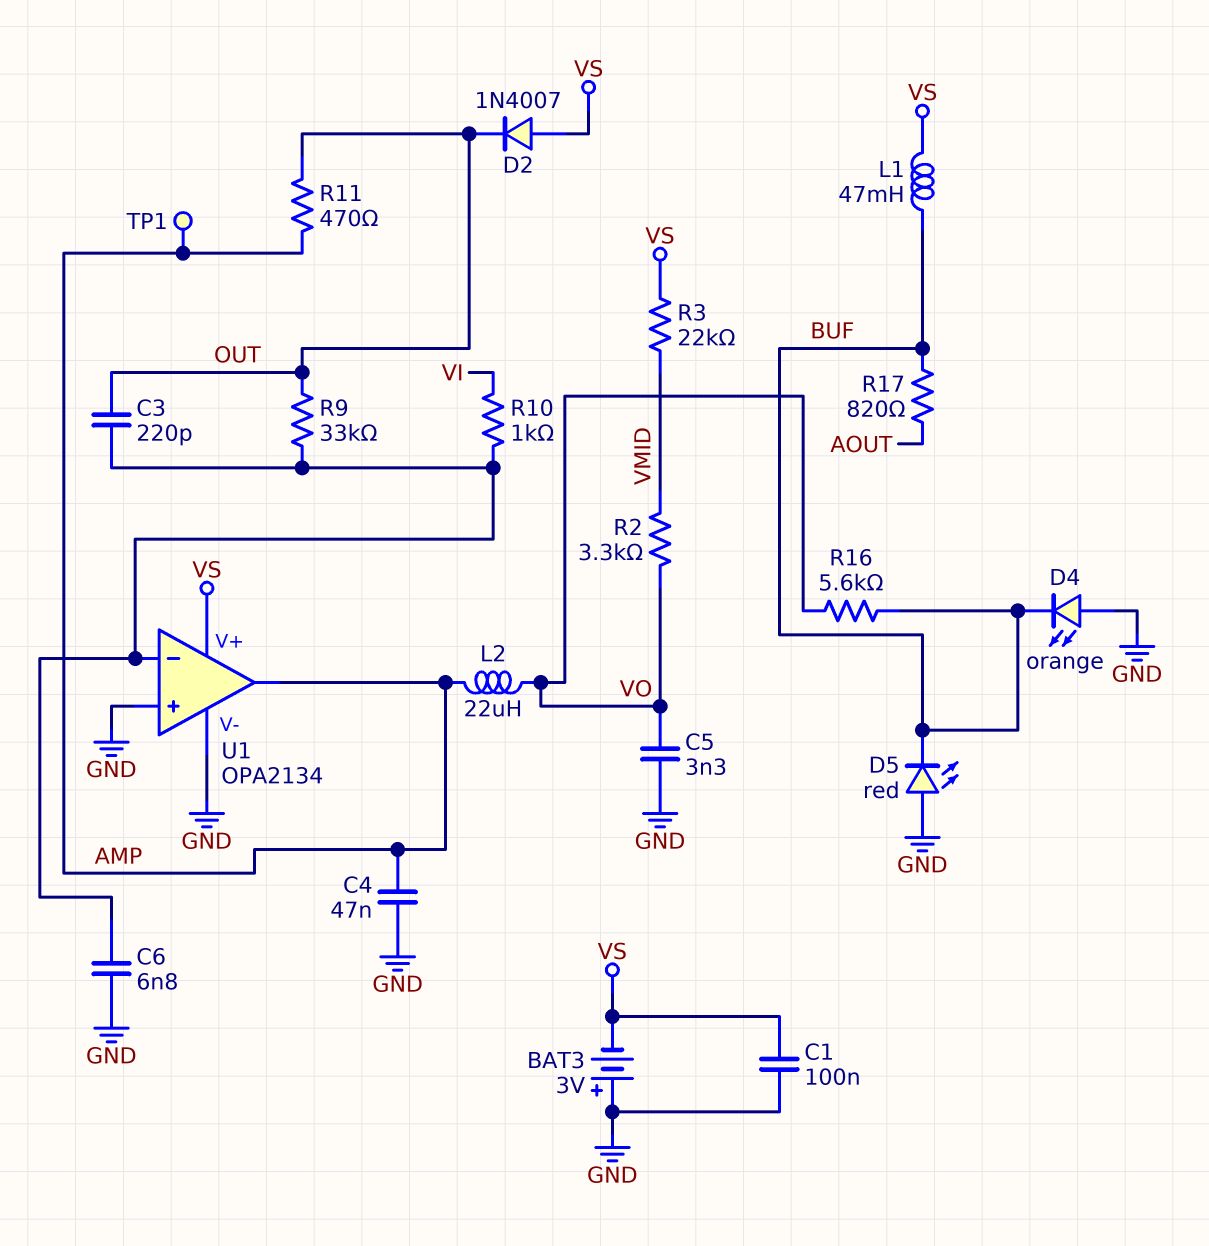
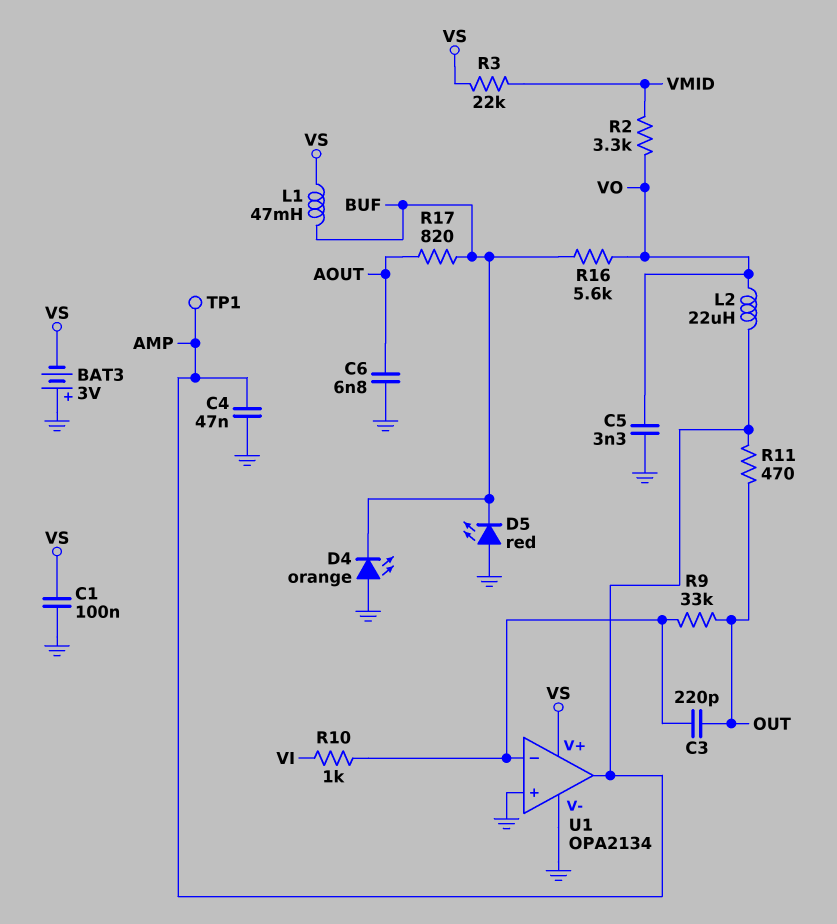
C6: 6.8nF (GND, U1/in-) -> 6.8nF (AOUT, GND)
D2: diode 1N4007 (A VS, K OUT) -> none

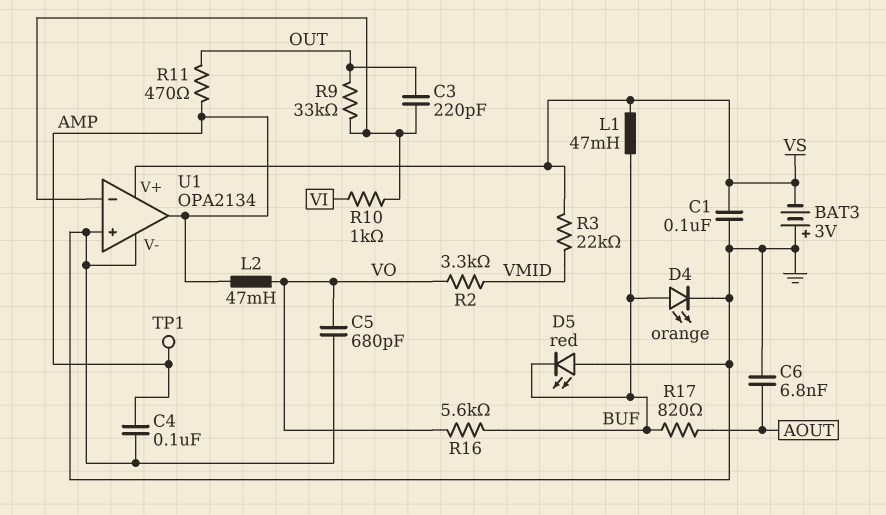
C4: 47nF (AMP, GND) -> 100nF (AMP, GND)
C5: 3.3nF (GND, VO) -> 680pF (GND, VO)
D4: LED orange (A GND, K BUF) -> LED orange (A BUF, K GND)
L2: 22uH (AMP, VO) -> 47mH (AMP, VO)

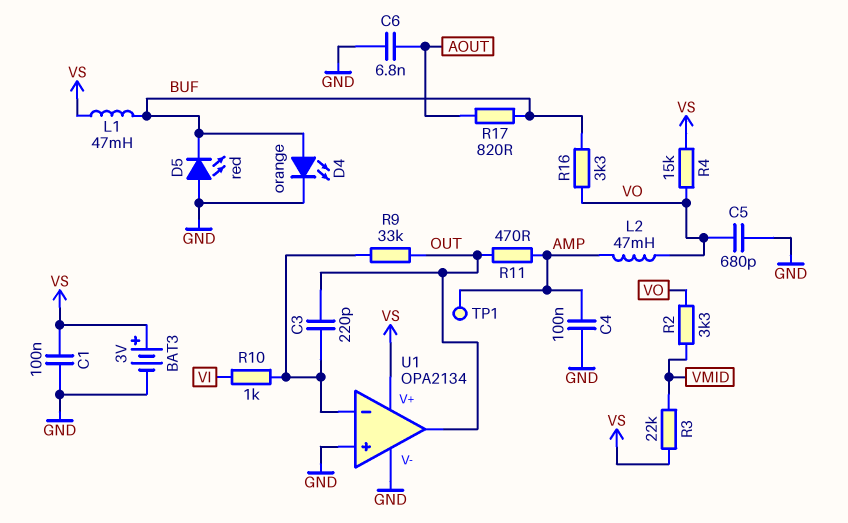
BAT3: 3V (plus GND, minus VS) -> 3V (plus VS, minus GND)
R4: none -> 15k (VO, VS)
R16: 5.6k (BUF, VO) -> 3.3k (BUF, VO)
U1 pin out: AMP -> OUT

